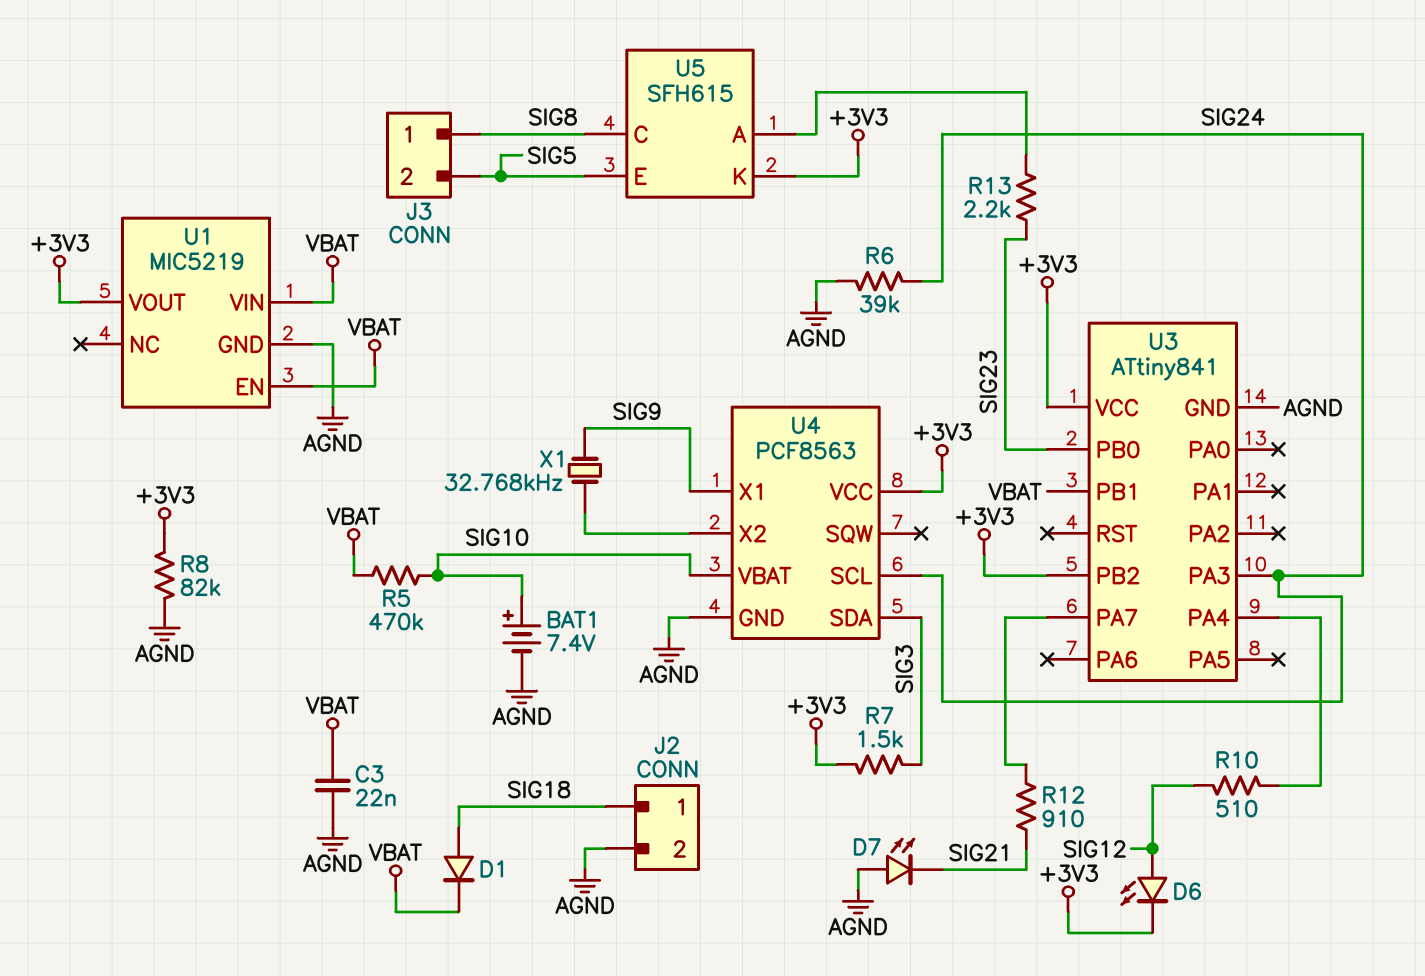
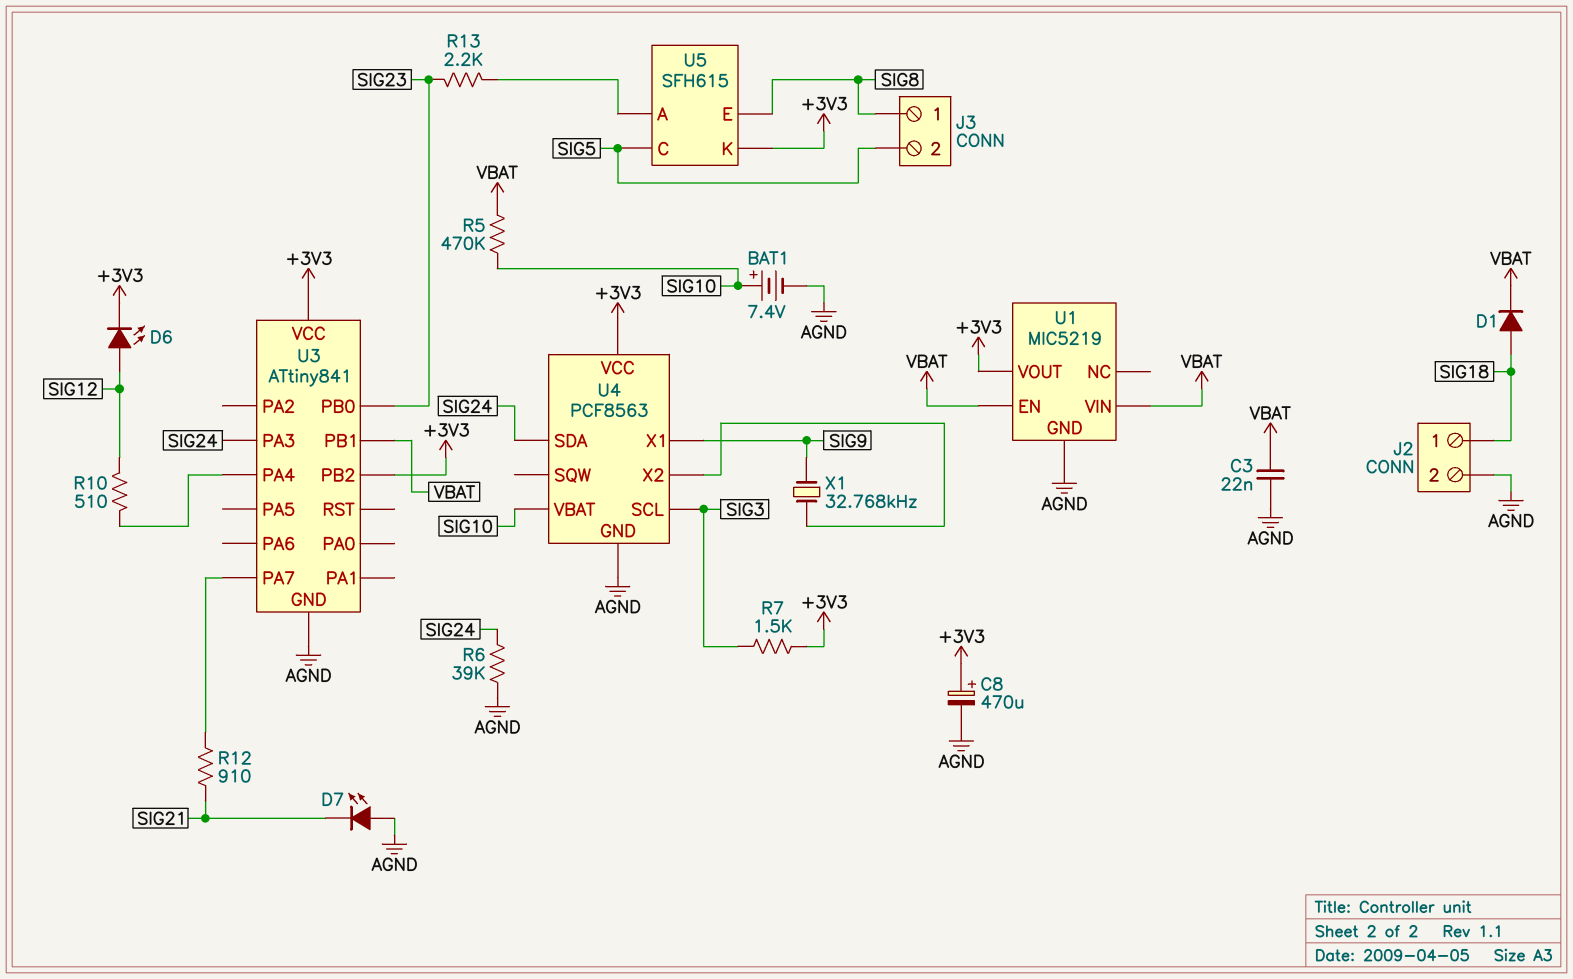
C8: none -> 470uF (plus +3V3, minus AGND)
R8: 82k (+3V3, AGND) -> none
U4 pin SCL: SIG24 -> SIG3
U4 pin SDA: SIG3 -> SIG24
U5 pin C: SIG8 -> SIG5
U5 pin E: SIG5 -> SIG8

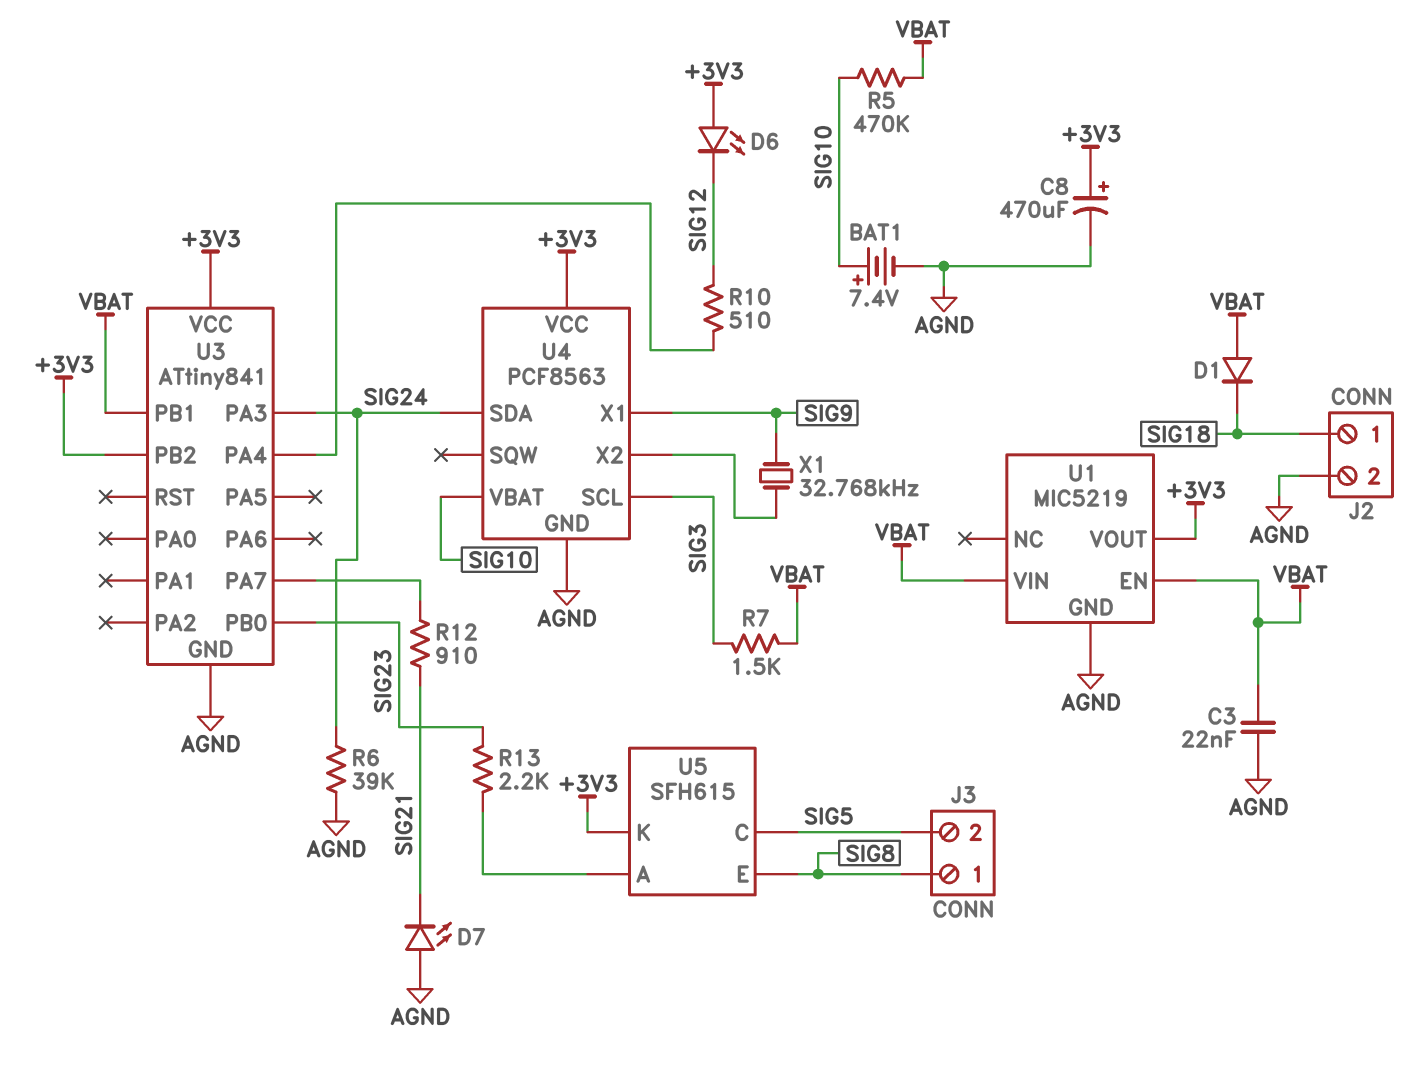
D1: diode (A SIG18, K VBAT) -> diode (A VBAT, K SIG18)
D6: LED (A SIG12, K +3V3) -> LED (A +3V3, K SIG12)
R7: 1.5k (+3V3, SIG3) -> 1.5k (SIG3, VBAT)

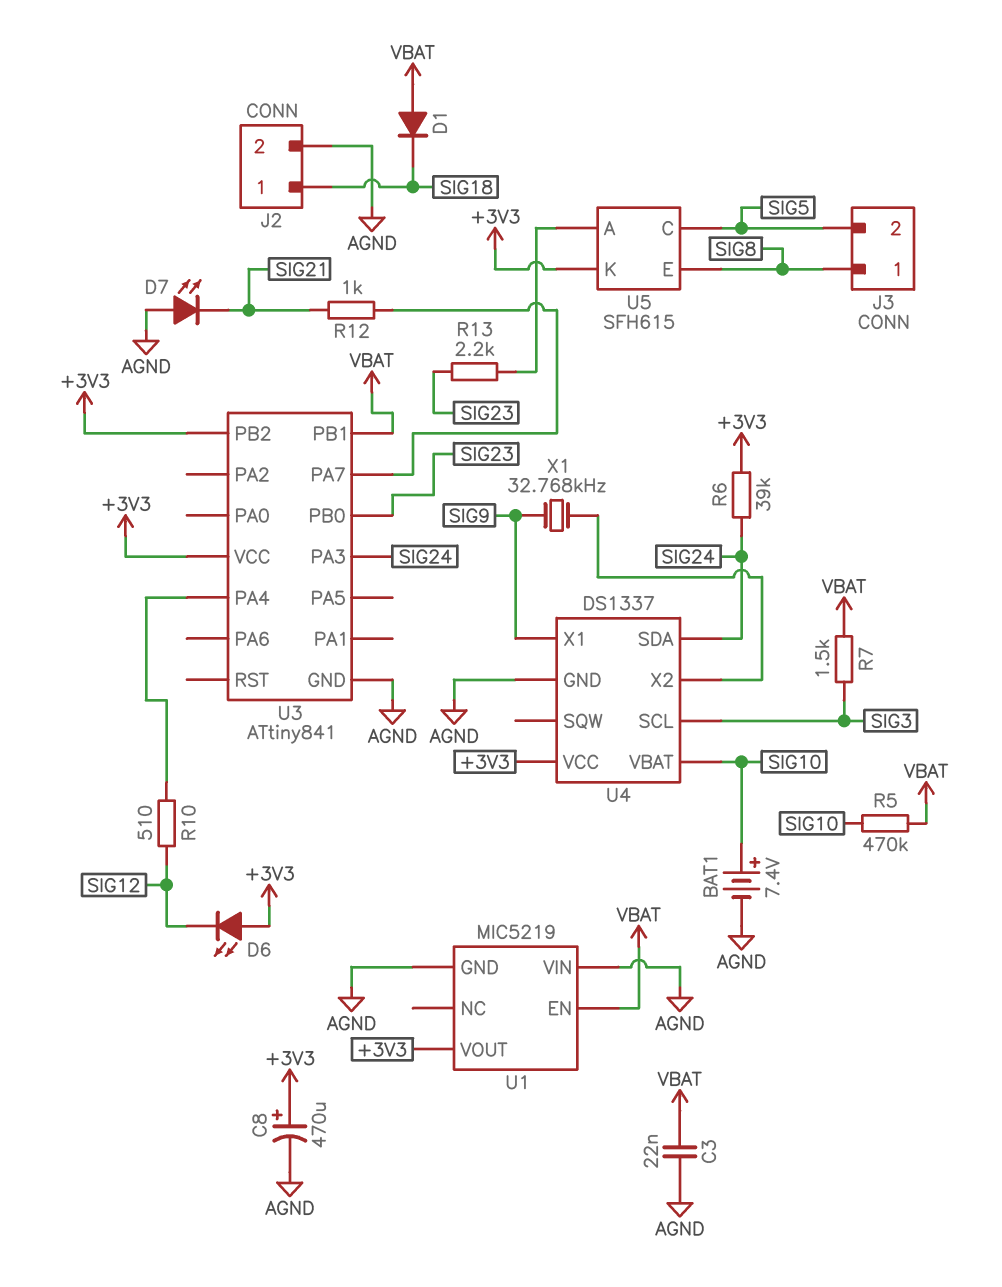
R6: 39k (AGND, SIG24) -> 39k (+3V3, SIG24)
R12: 910 (SIG21, U3/PA7) -> 1k (SIG21, U3/PA7)
U1 pin VIN: VBAT -> AGND
U4: PCF8563 -> DS1337

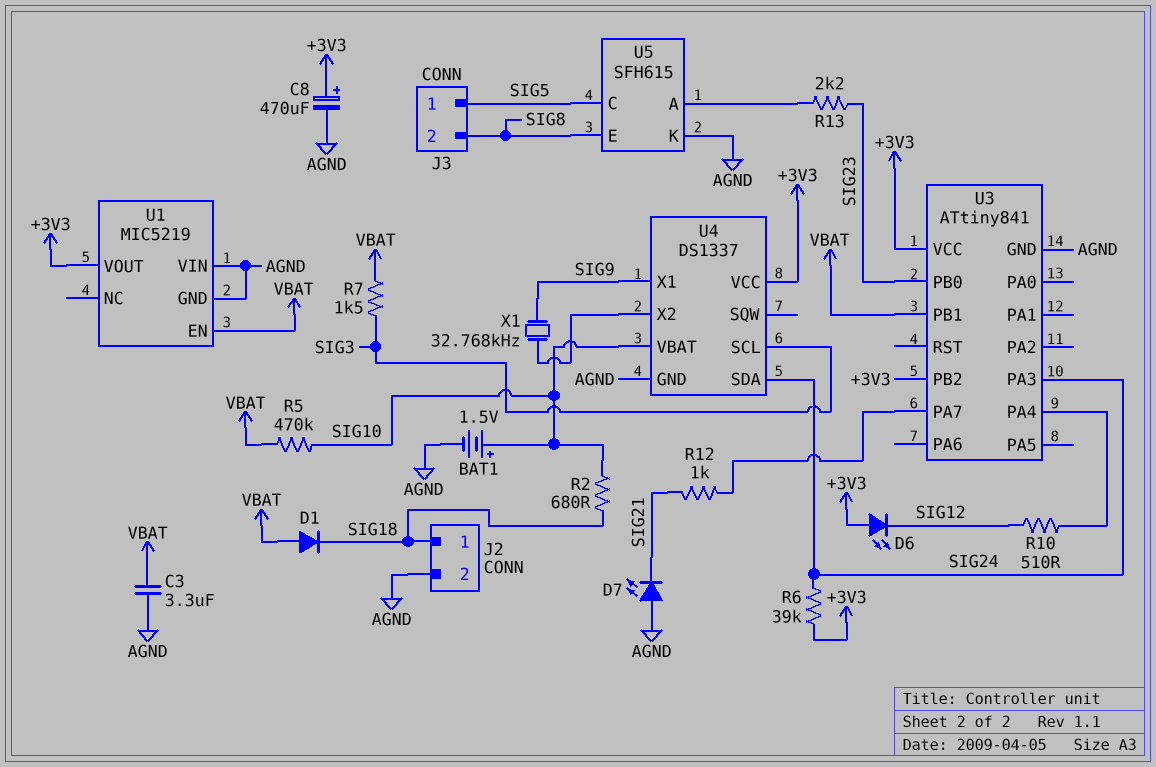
BAT1: 7.4V (plus SIG10, minus AGND) -> 1.5V (plus SIG10, minus AGND)
C3: 22nF (AGND, VBAT) -> 3.3uF (AGND, VBAT)
J3 pin 1: SIG8 -> SIG5
J3 pin 2: SIG5 -> SIG8
R2: none -> 680 (SIG10, SIG18)
U5 pin K: +3V3 -> AGND

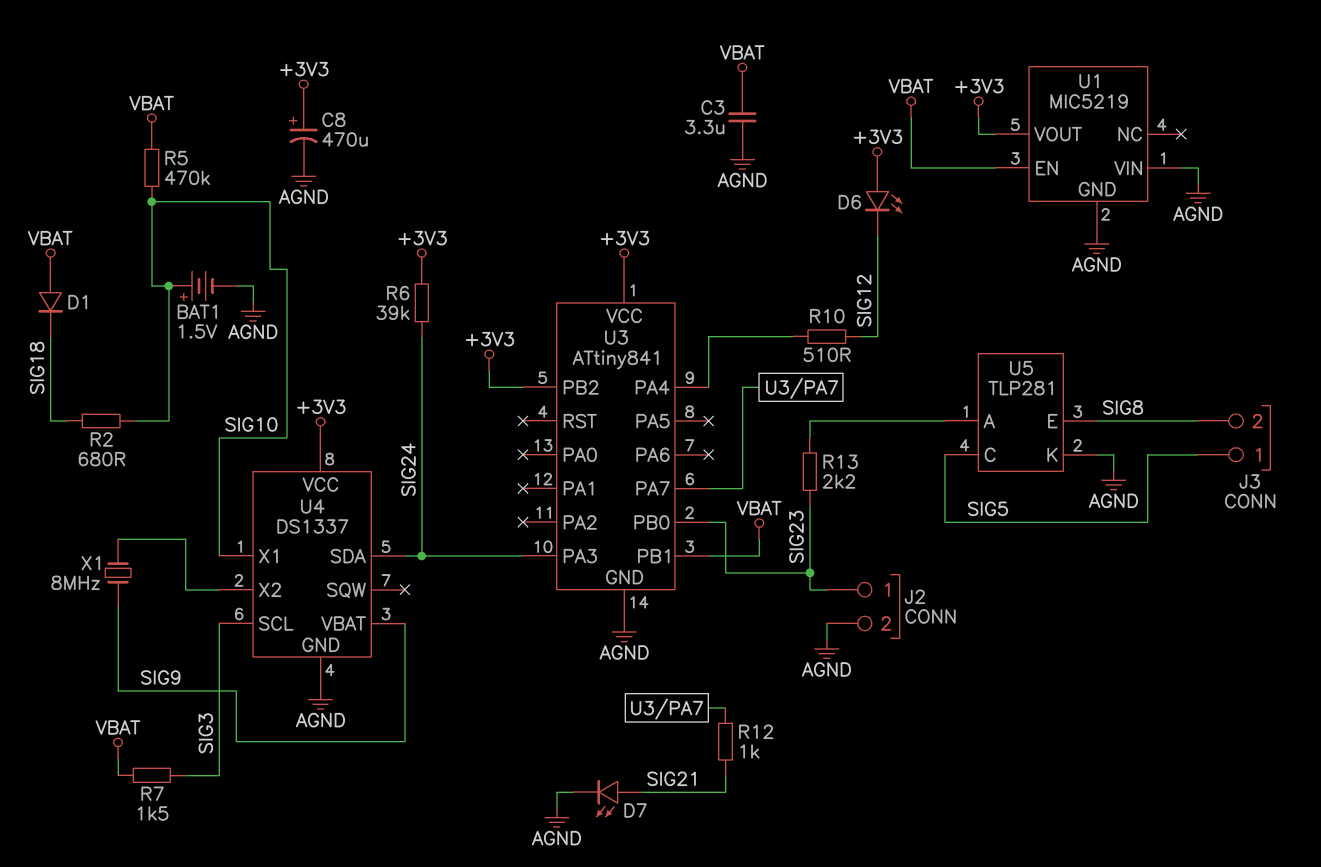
D7: LED (A AGND, K SIG21) -> LED (A SIG21, K AGND)
J2 pin 1: SIG18 -> SIG23
U4 pin VBAT: SIG10 -> SIG9
U4 pin X1: SIG9 -> SIG10
U5: SFH615 -> TLP281
X1: 32.768kHz (SIG9, U4/X2) -> 8MHz (SIG9, U4/X2)

